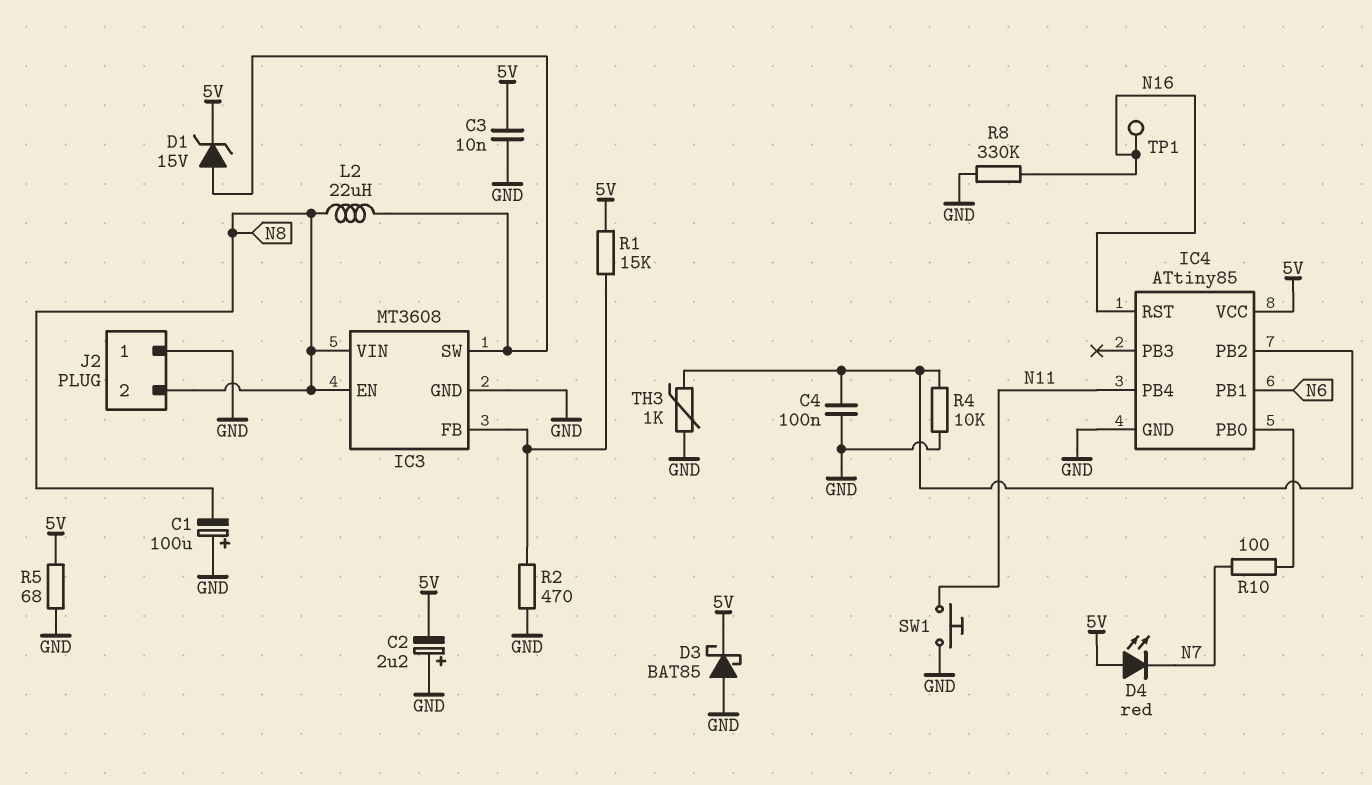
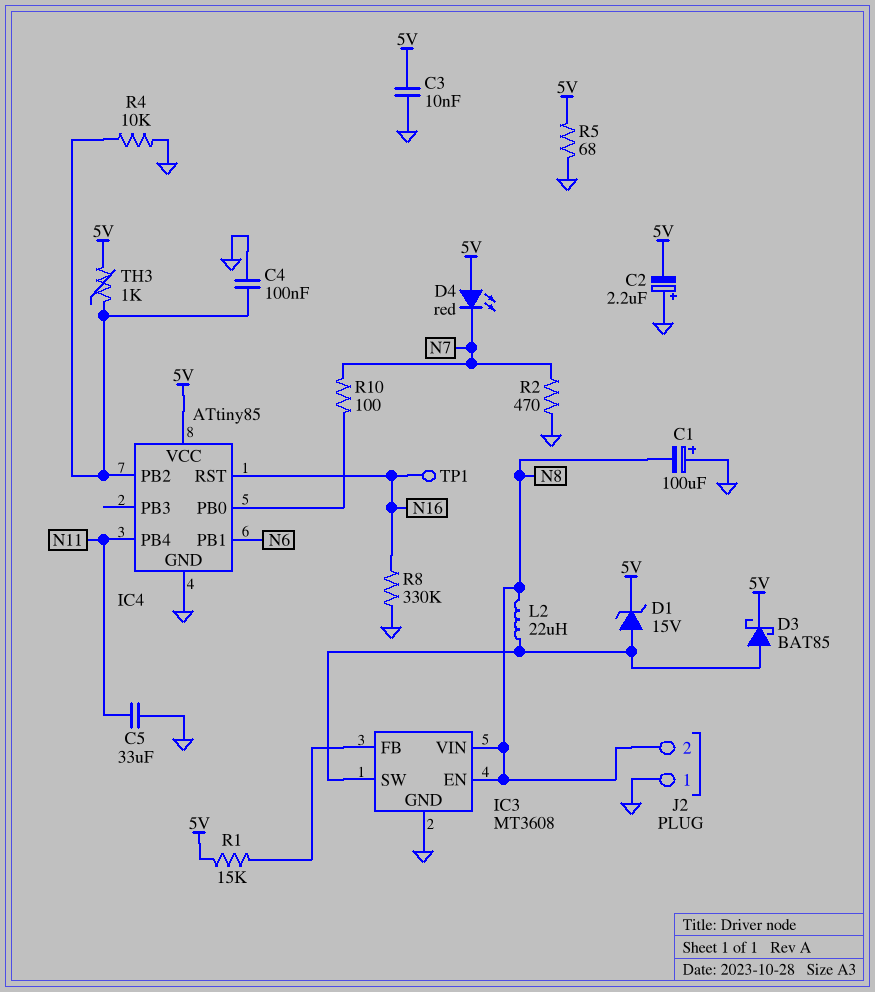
C5: none -> 33uF (GND, N11)
D3: schottky BAT85 (A GND, K 5V) -> schottky BAT85 (A IC3/SW, K 5V)
R2: 470 (GND, IC3/FB) -> 470 (GND, N7)
SW1: button (GND, N11) -> none
TH3: 1k (GND, IC4/PB2) -> 1k (5V, IC4/PB2)

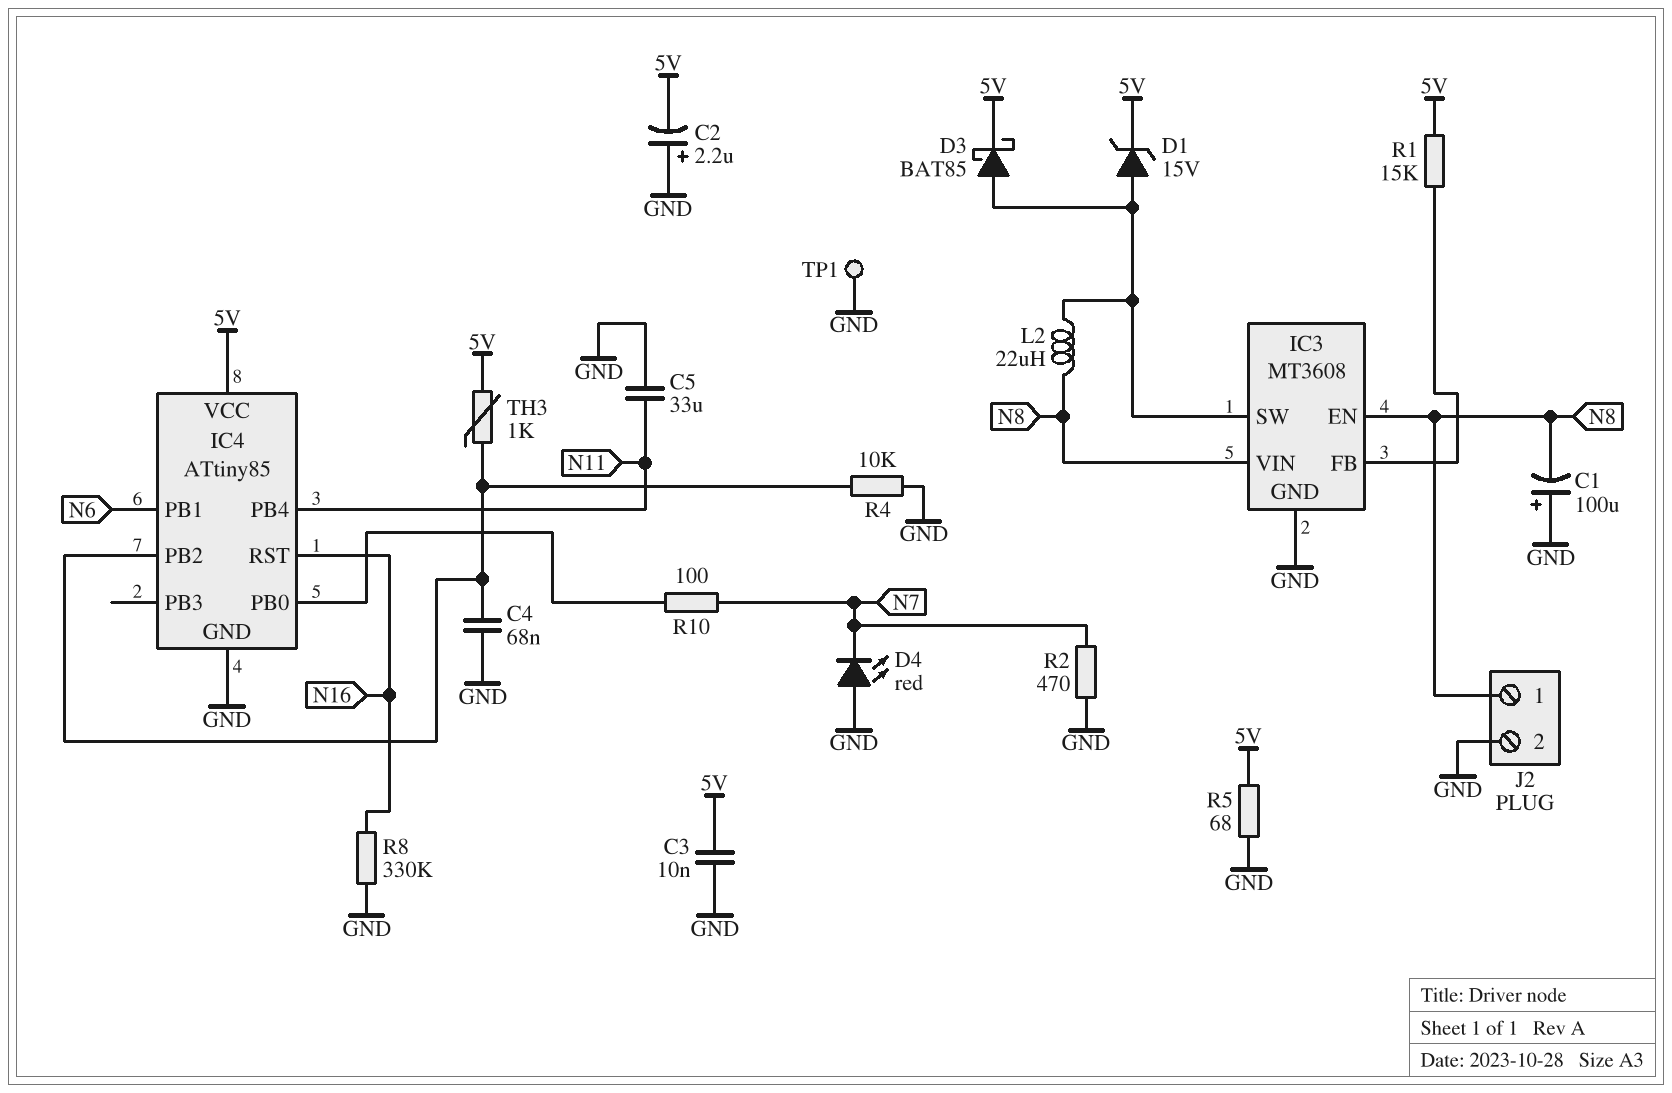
C4: 100nF (GND, IC4/PB2) -> 68nF (GND, IC4/PB2)
D4: LED red (A 5V, K N7) -> LED red (A GND, K N7)
J2 pin 1: GND -> N8
J2 pin 2: N8 -> GND
TP1: test point (N16) -> test point (GND)

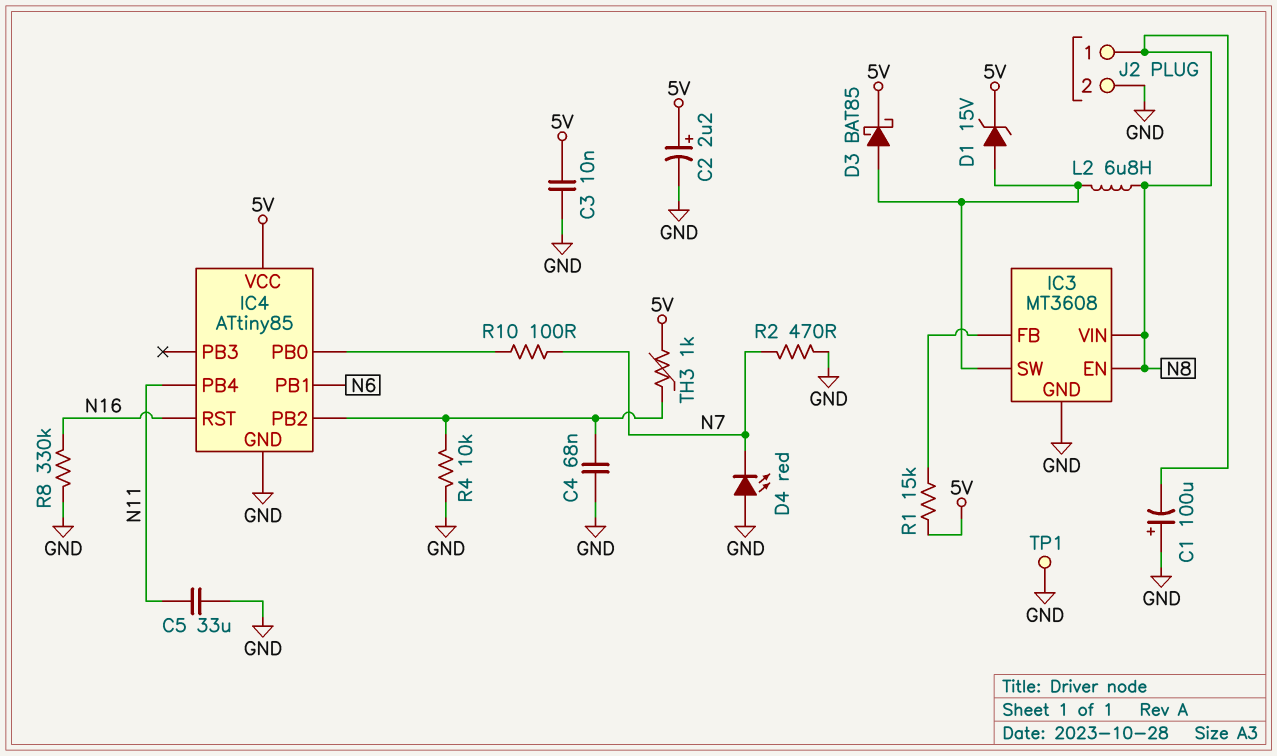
C2: 2.2uF (plus GND, minus 5V) -> 2.2uF (plus 5V, minus GND)
L2: 22uH (IC3/SW, N8) -> 6.8uH (IC3/SW, N8)
R5: 68 (5V, GND) -> none

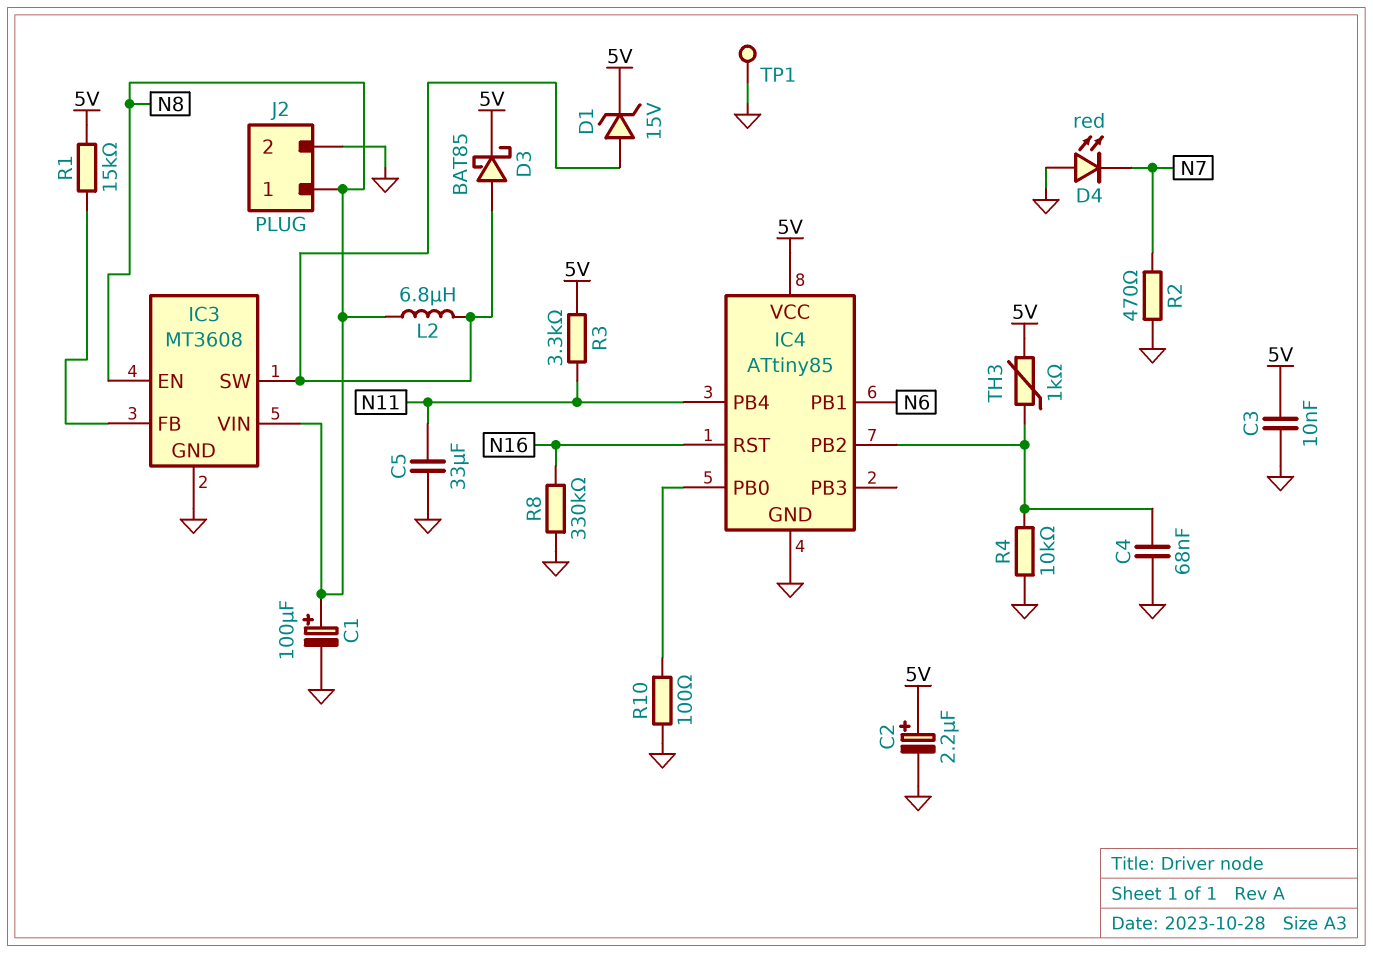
C1: 100uF (plus GND, minus N8) -> 100uF (plus N8, minus GND)
R3: none -> 3.3k (5V, N11)
R10: 100 (IC4/PB0, N7) -> 100 (GND, IC4/PB0)

